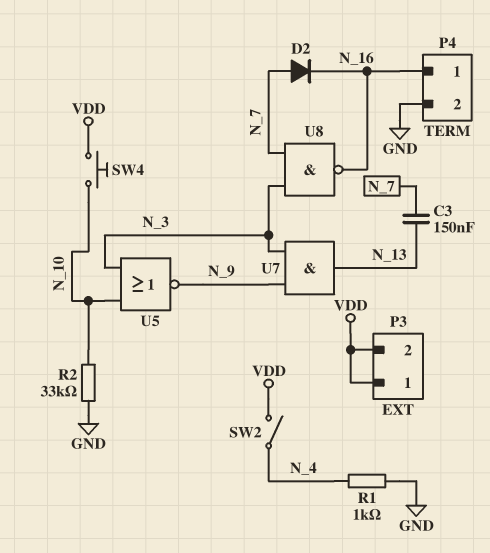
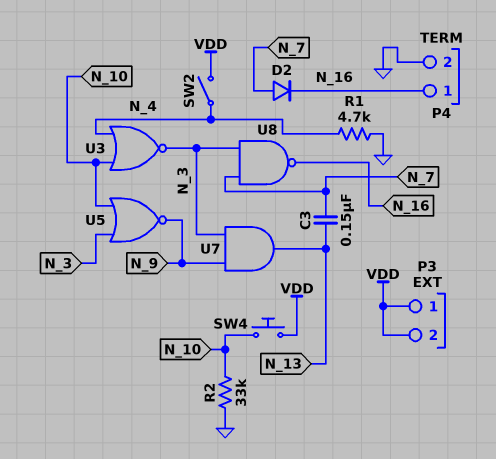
R1: 1k (GND, N_4) -> 4.7k (GND, N_4)
U3: none -> NOR (in N_4, in N_10, out N_3)

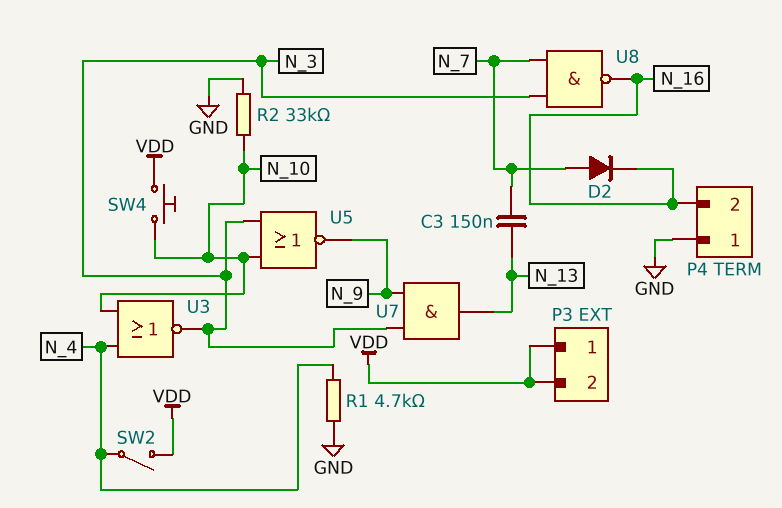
P4 pin 1: N_16 -> GND
P4 pin 2: GND -> N_16

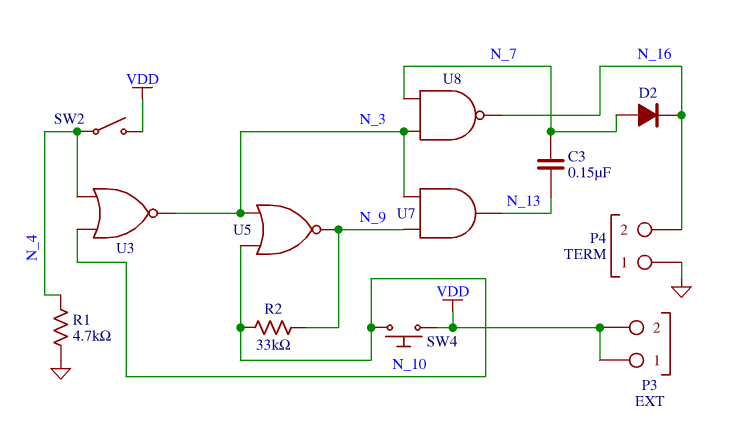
R2: 33k (GND, N_10) -> 33k (N_9, N_10)

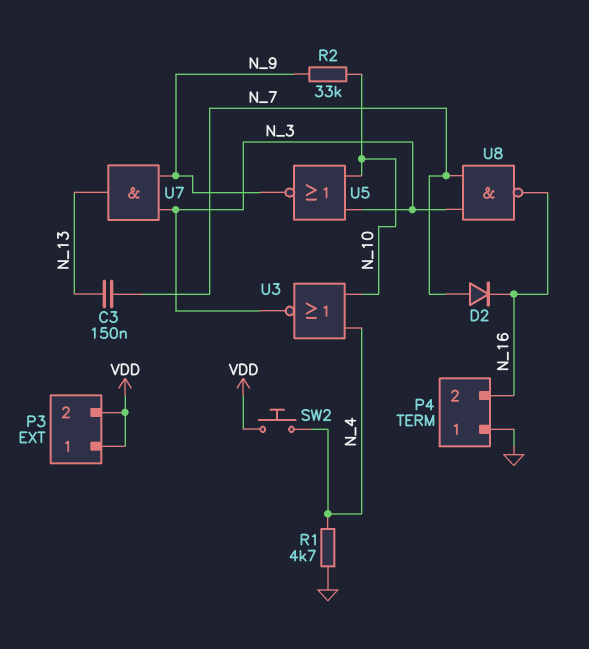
SW2: switch (N_4, VDD) -> button (N_4, VDD)
SW4: button (N_10, VDD) -> none

